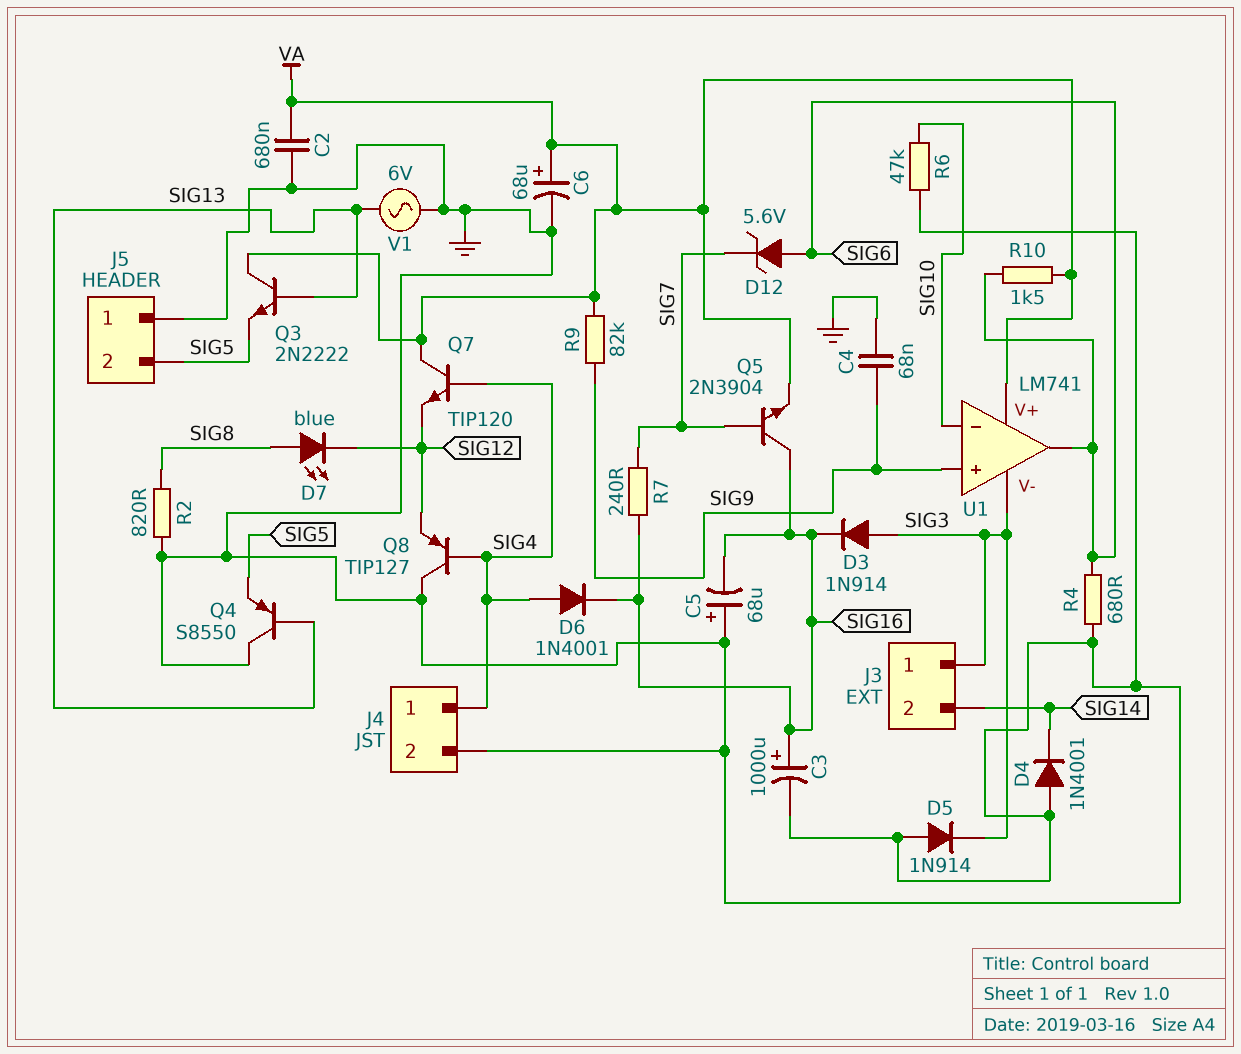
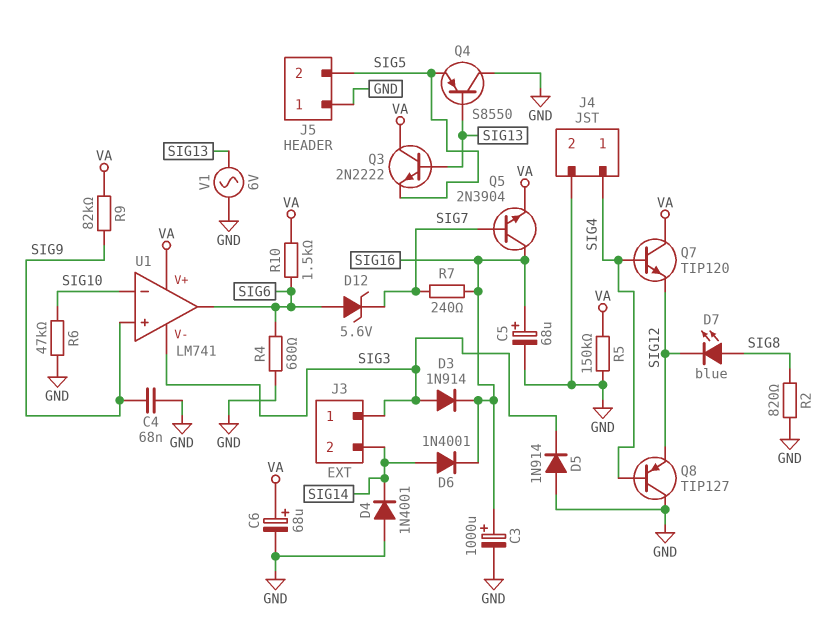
C2: 680nF (GND, VA) -> none
C5: 68uF (plus GND, minus SIG16) -> 68uF (plus SIG16, minus GND)
D6: diode 1N4001 (A SIG4, K SIG16) -> diode 1N4001 (A SIG14, K SIG16)
R5: none -> 150k (GND, VA)

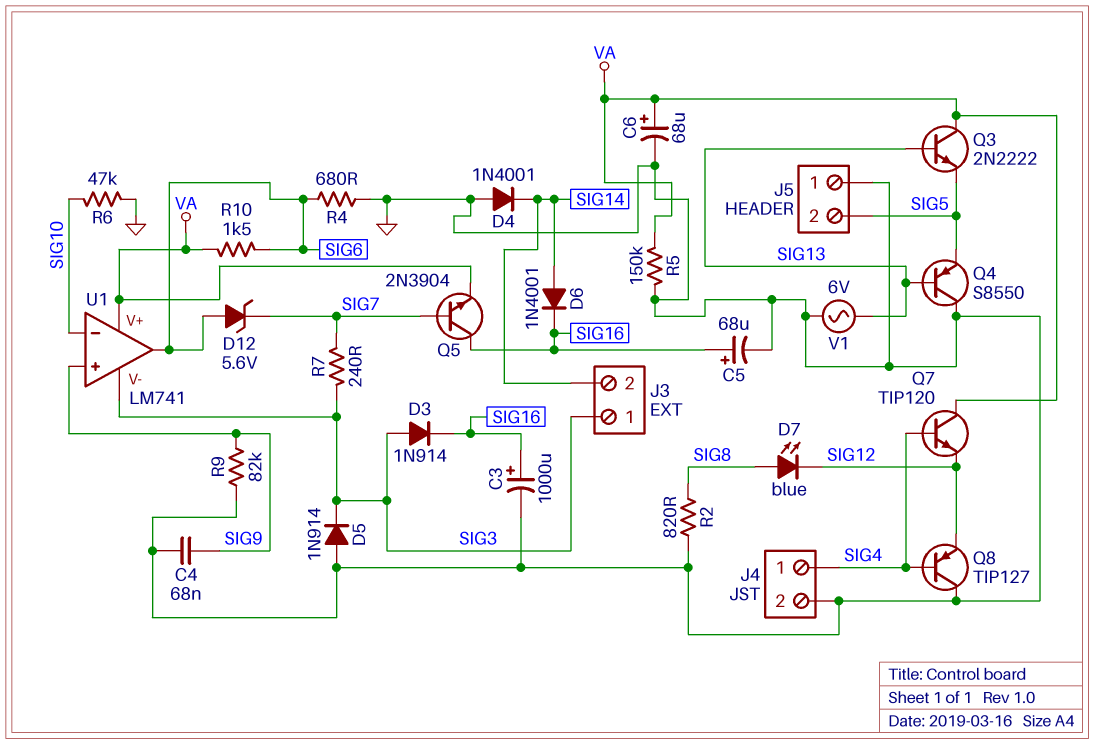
R7: 240 (SIG7, SIG16) -> 240 (SIG3, SIG7)
R9: 82k (SIG9, VA) -> 82k (GND, SIG9)

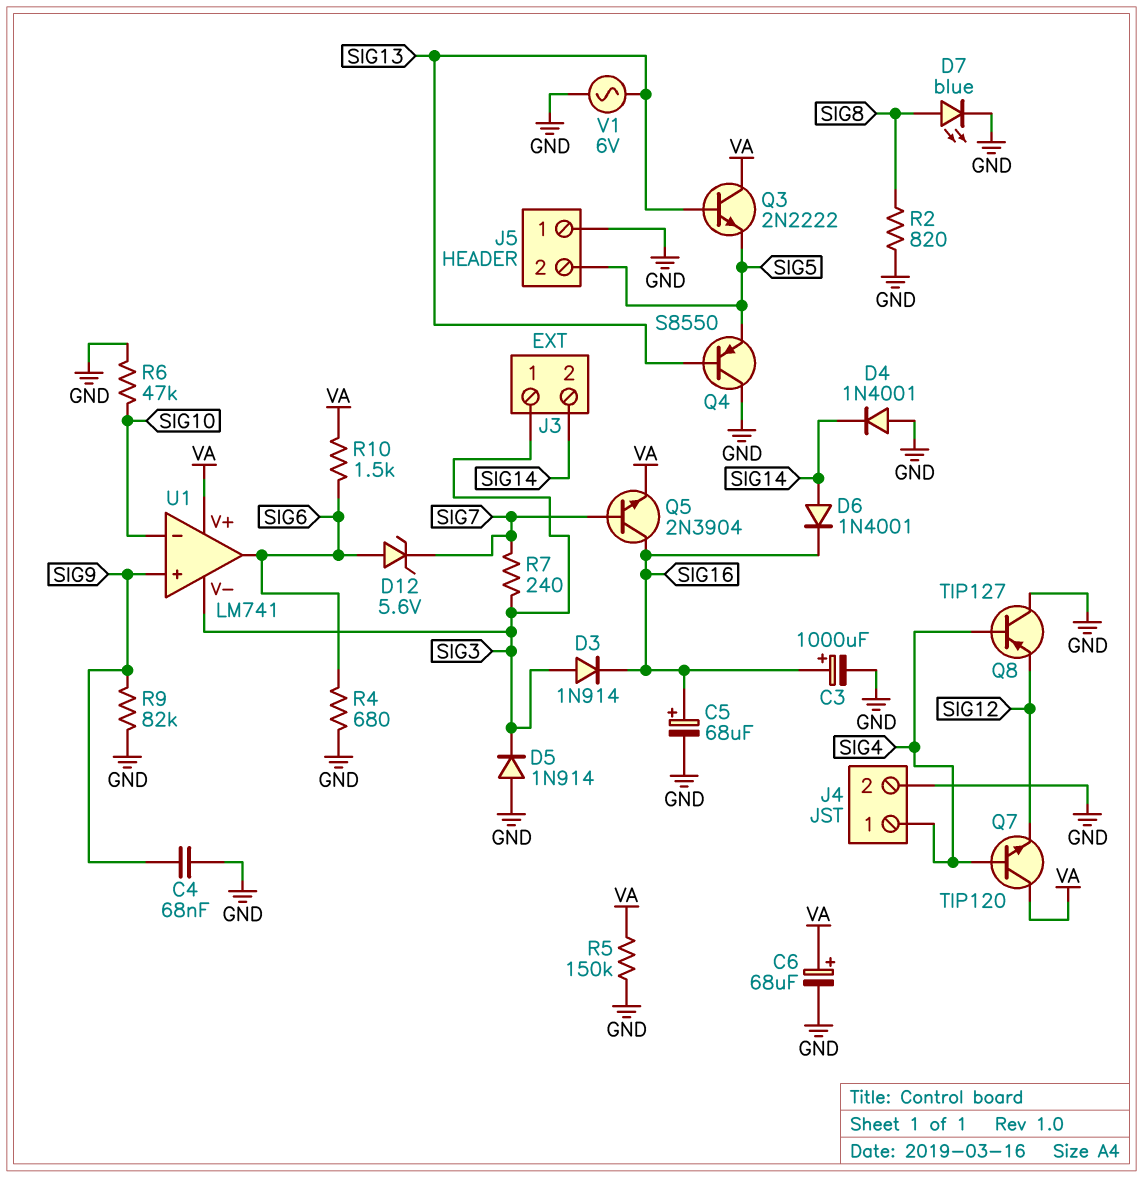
D7: LED blue (A SIG8, K SIG12) -> LED blue (A SIG8, K GND)

